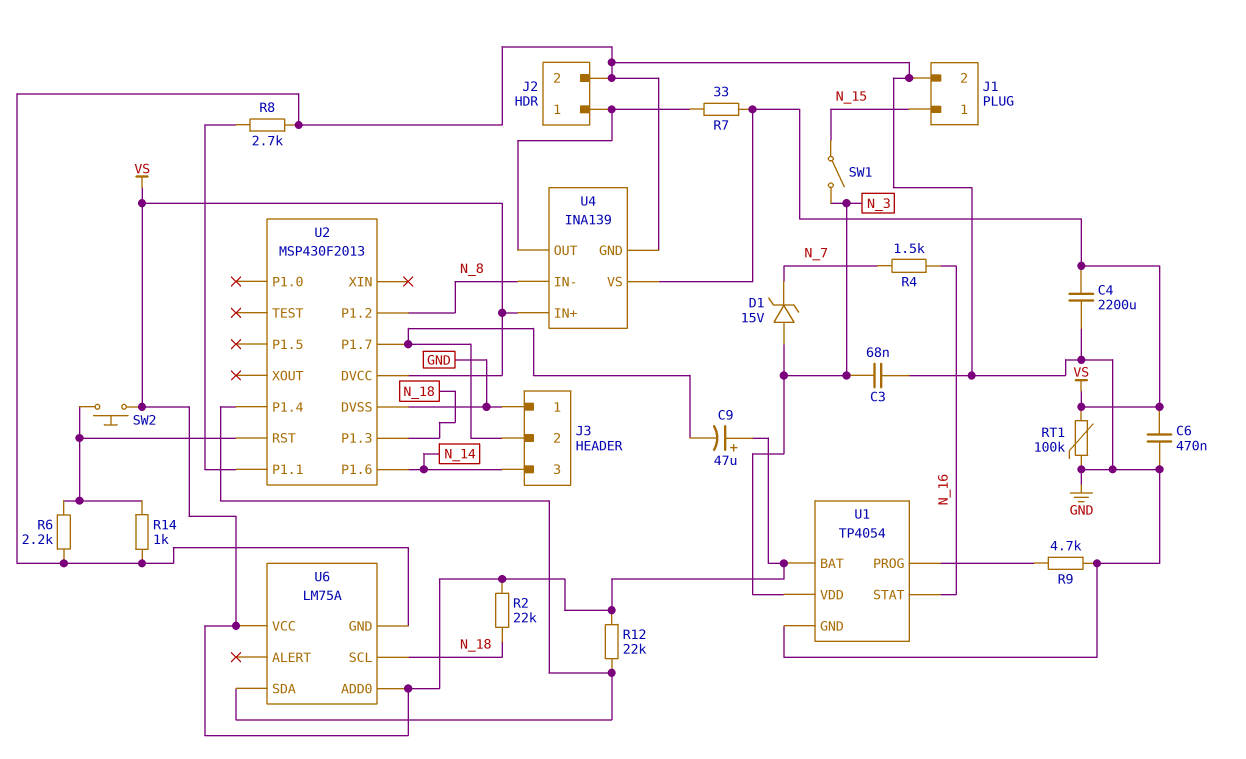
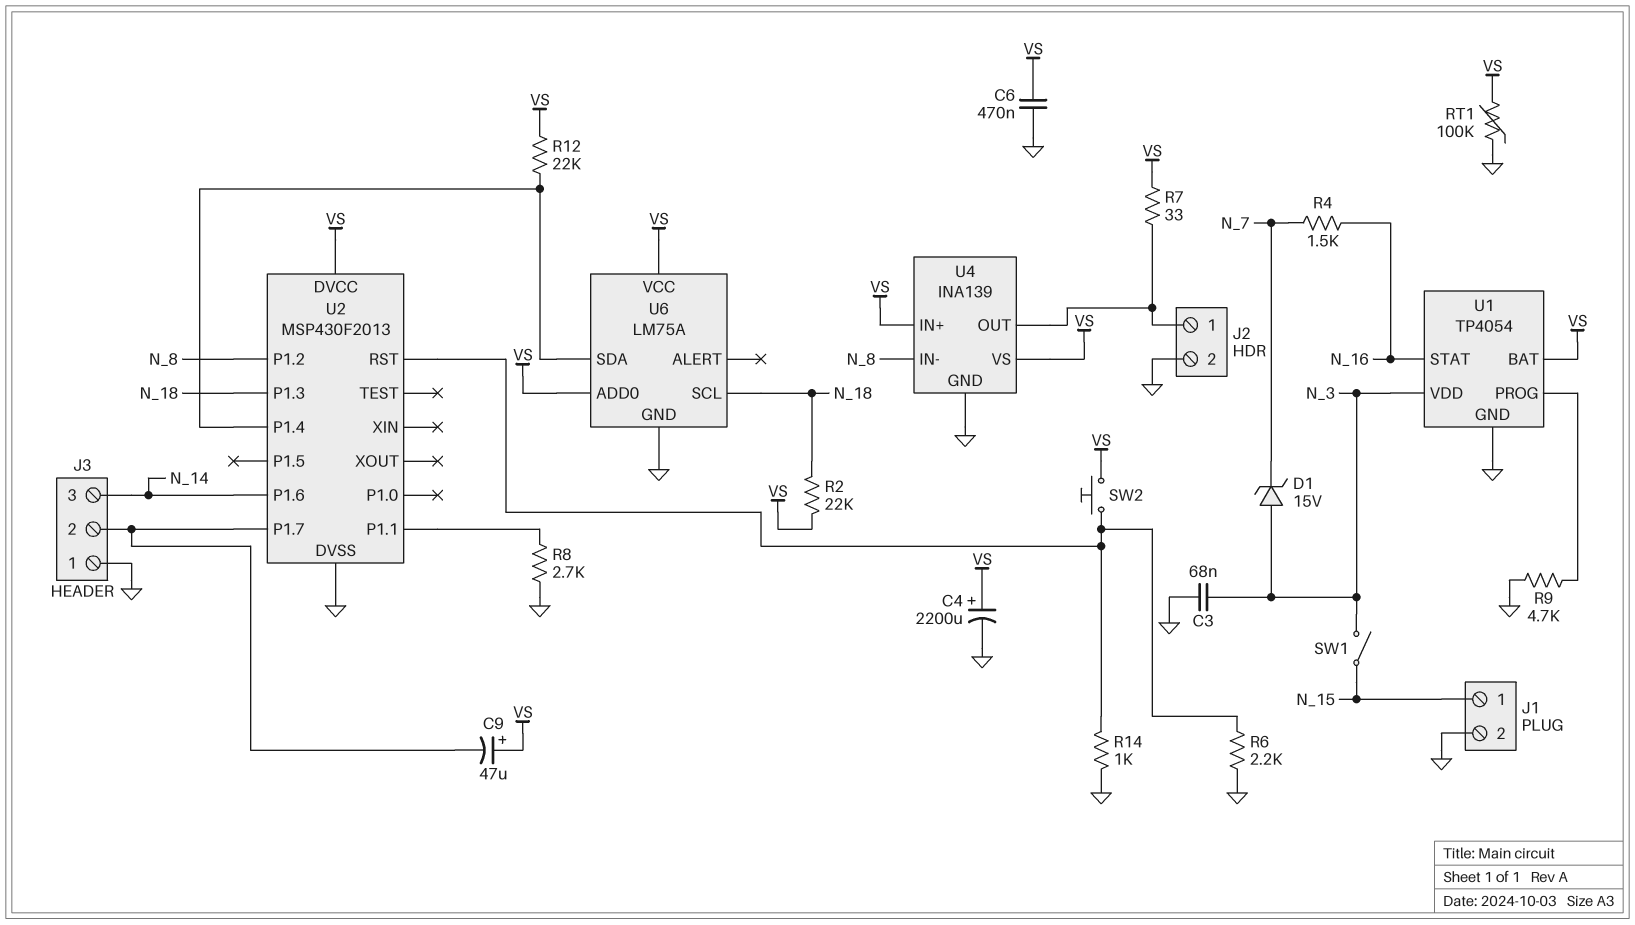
C4: 2200uF (GND, VS) -> 2200uF (plus VS, minus GND)

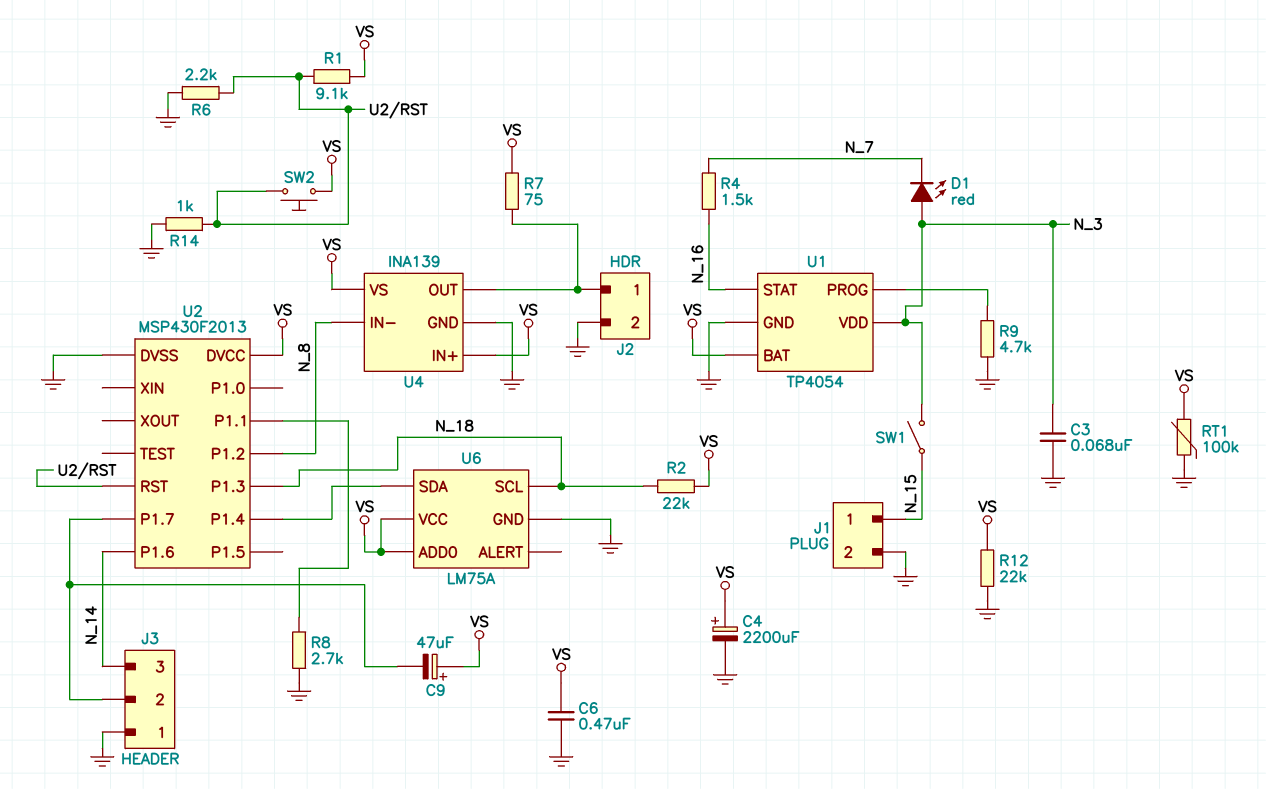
D1: zener 15V (A N_3, K N_7) -> LED red (A N_3, K N_7)
R1: none -> 9.1k (U2/RST, VS)
R7: 33 (J2/1, VS) -> 75 (J2/1, VS)
R12: 22k (U2/P1.4, VS) -> 22k (GND, VS)

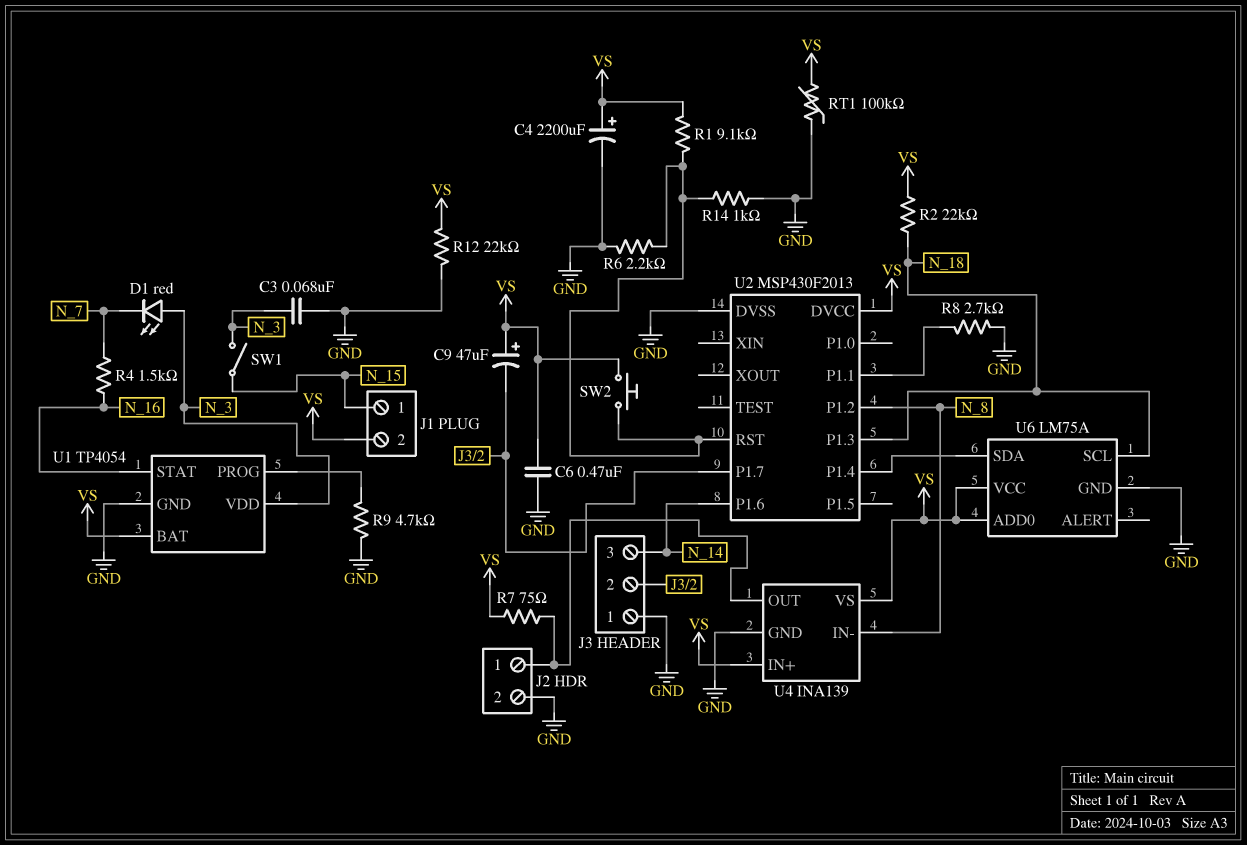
J1 pin 2: GND -> VS

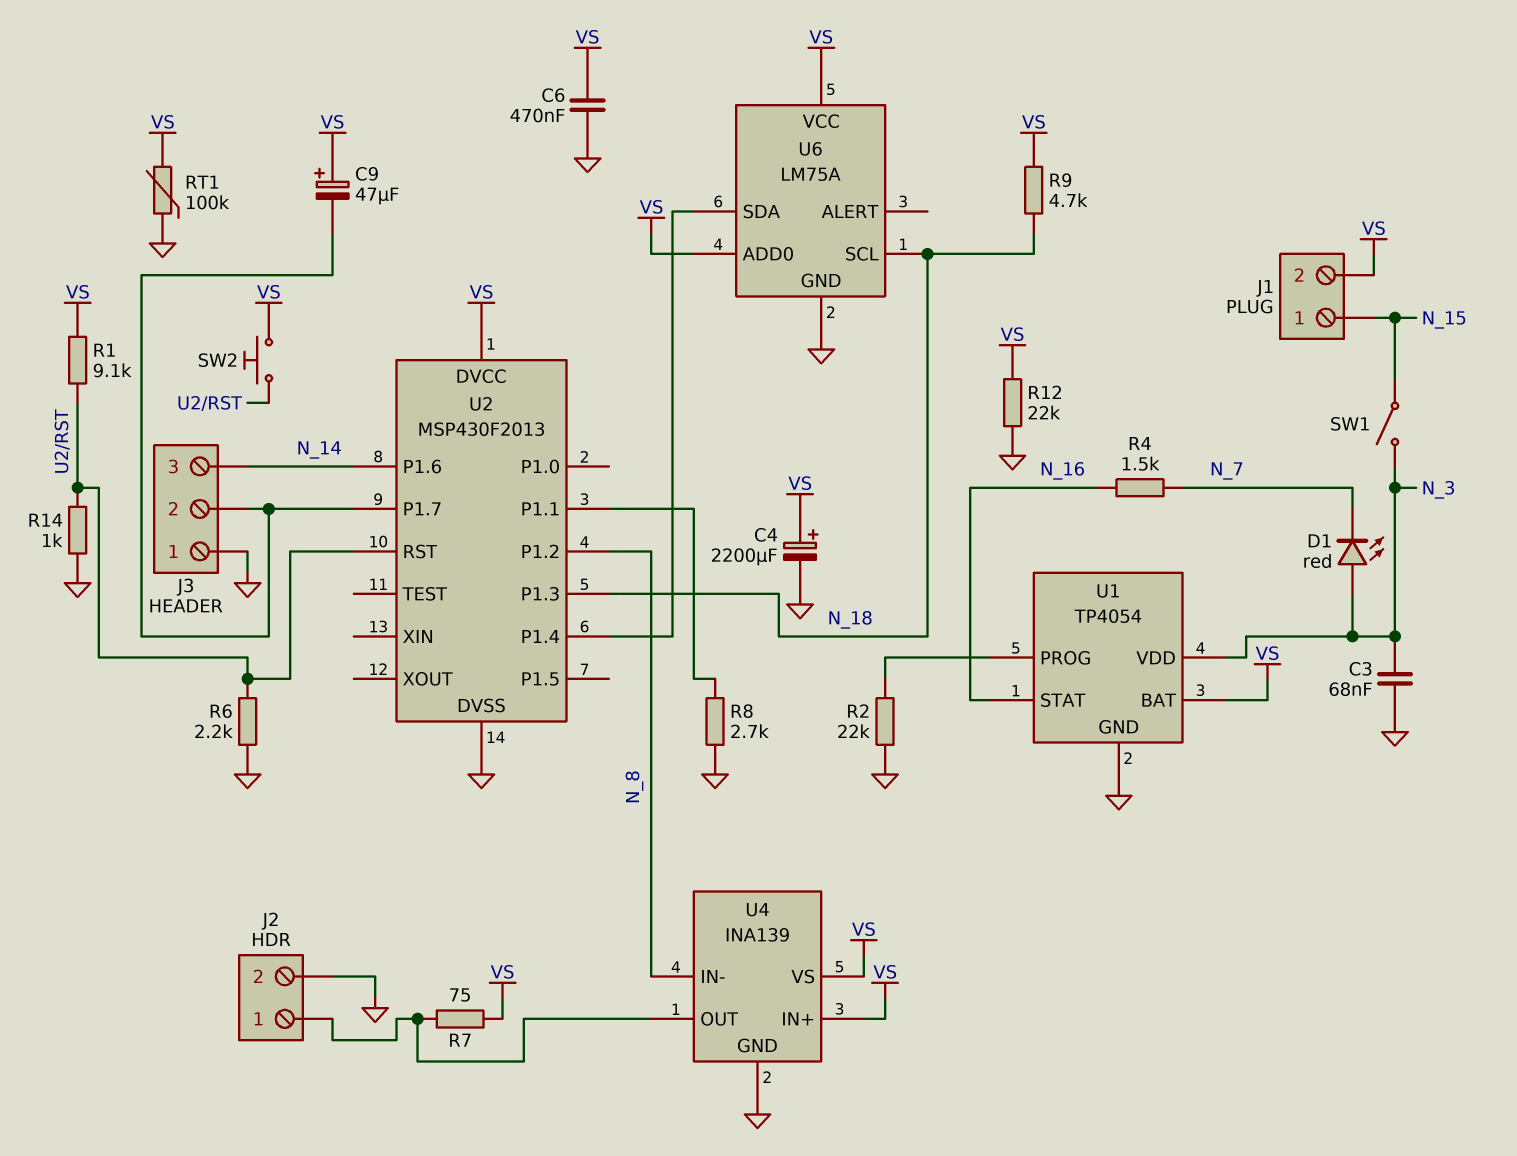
R2: 22k (N_18, VS) -> 22k (GND, U1/PROG)
R9: 4.7k (GND, U1/PROG) -> 4.7k (N_18, VS)

